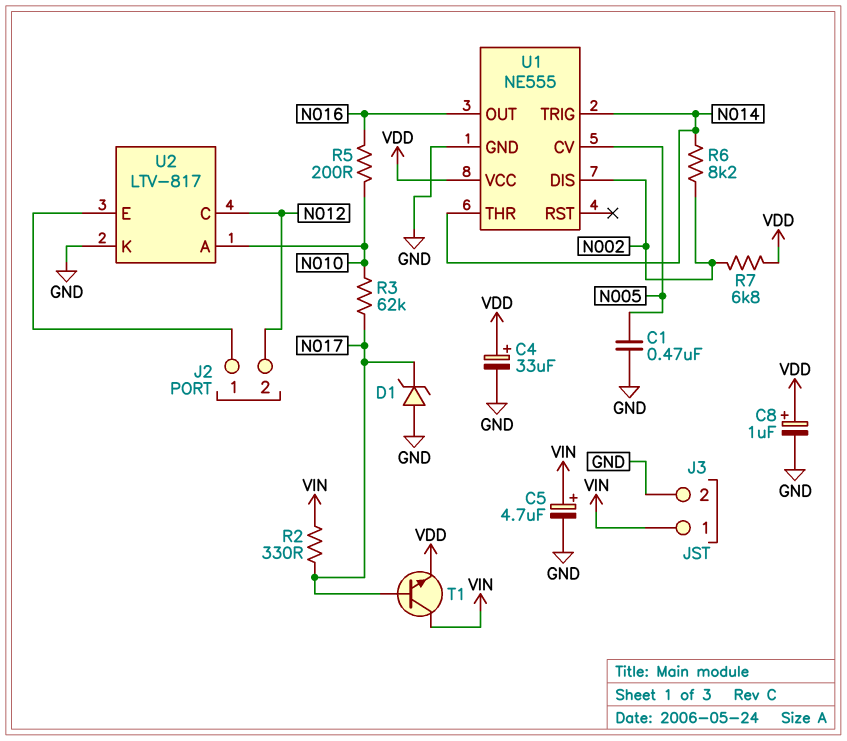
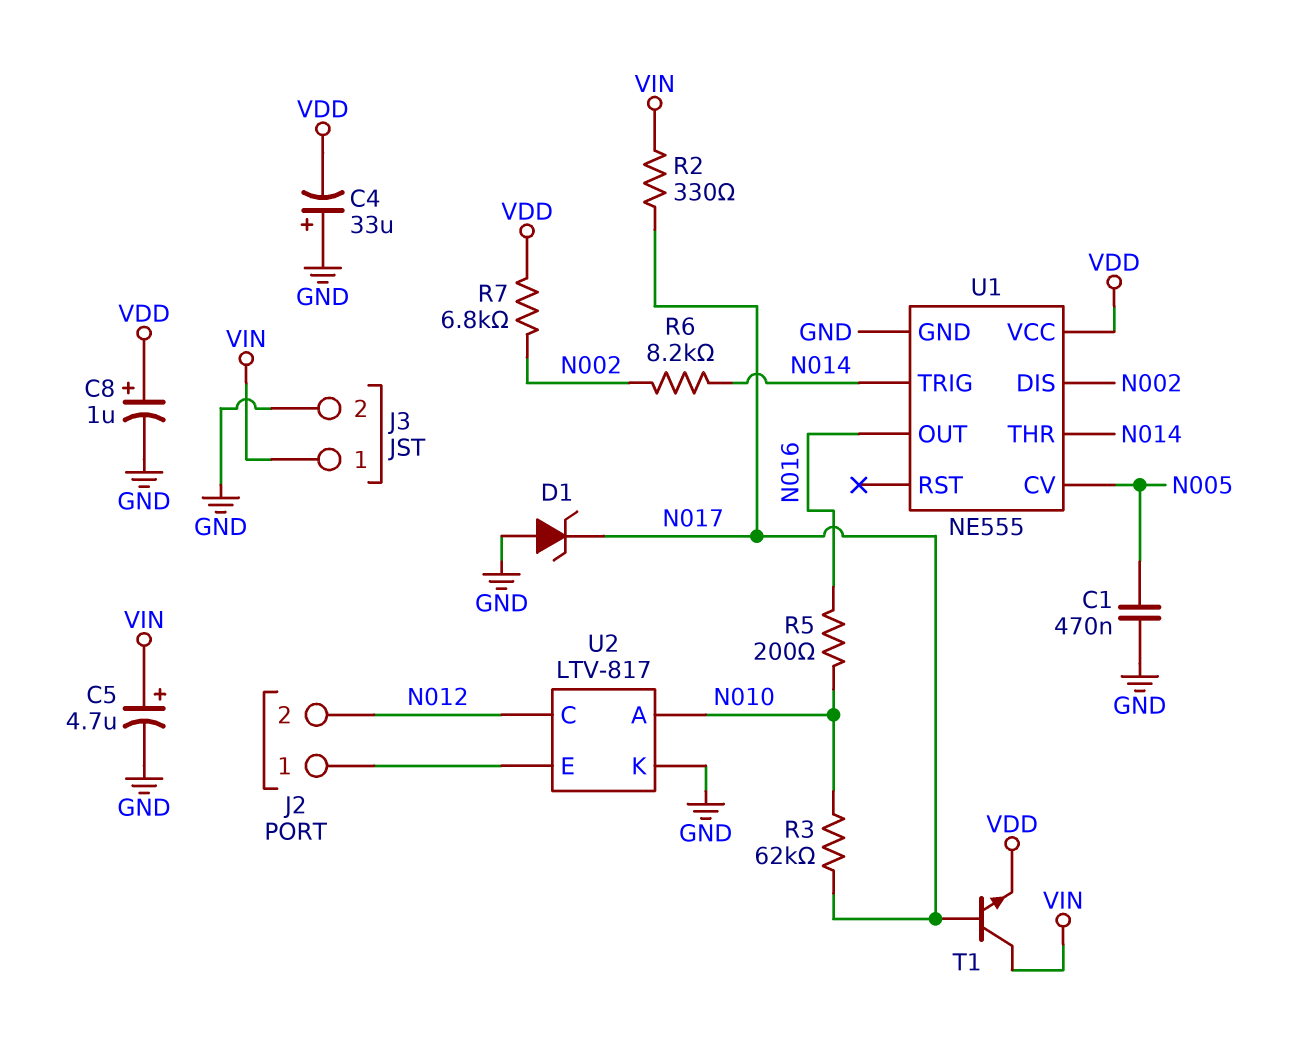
C4: 33uF (plus VDD, minus GND) -> 33uF (plus GND, minus VDD)

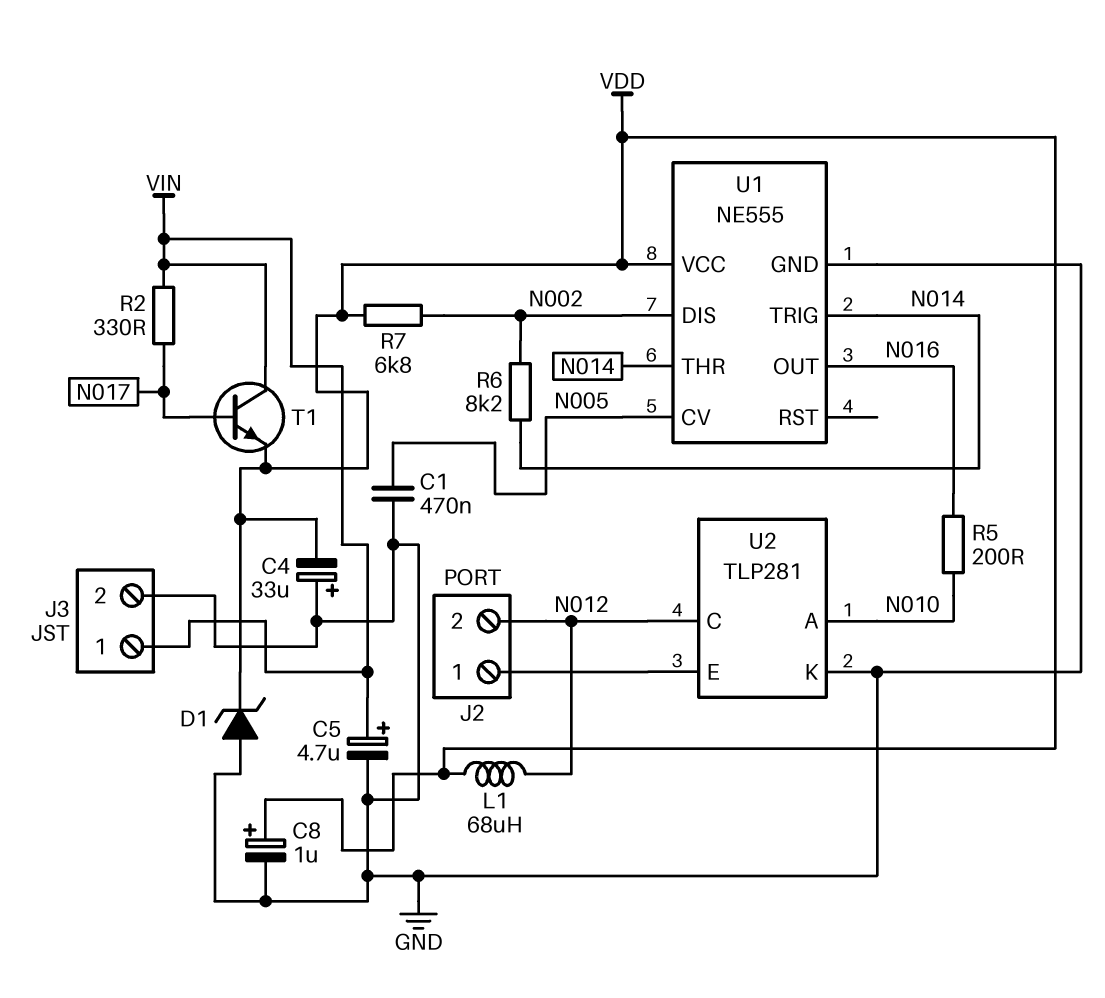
D1: zener (A GND, K N017) -> zener (A GND, K VDD)
L1: none -> 68uH (N012, VDD)
R3: 62k (N010, N017) -> none
U2: LTV-817 -> TLP281

